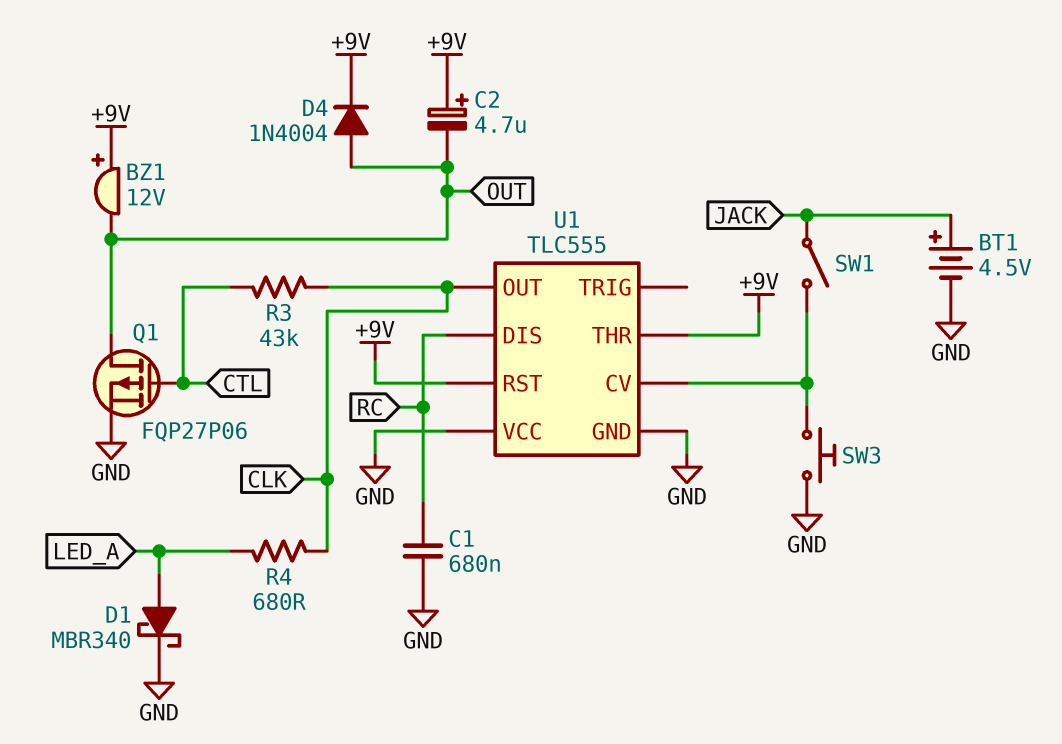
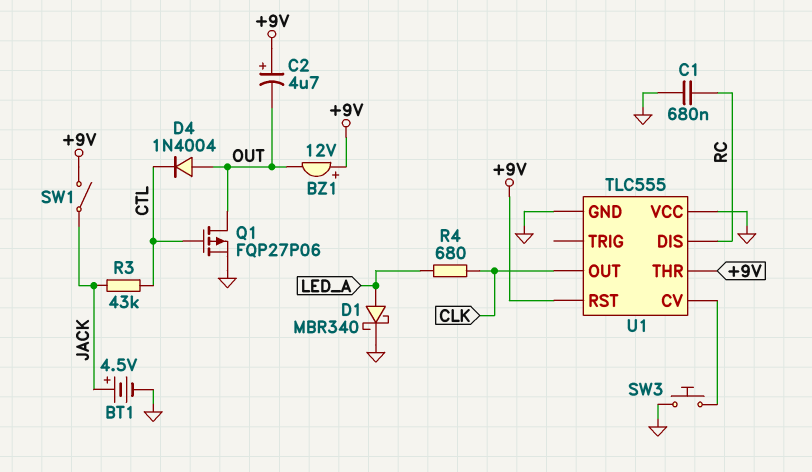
D4: diode 1N4004 (A OUT, K +9V) -> diode 1N4004 (A OUT, K CTL)
R3: 43k (CLK, CTL) -> 43k (CTL, JACK)
SW1: switch (JACK, U1/CV) -> switch (+9V, JACK)

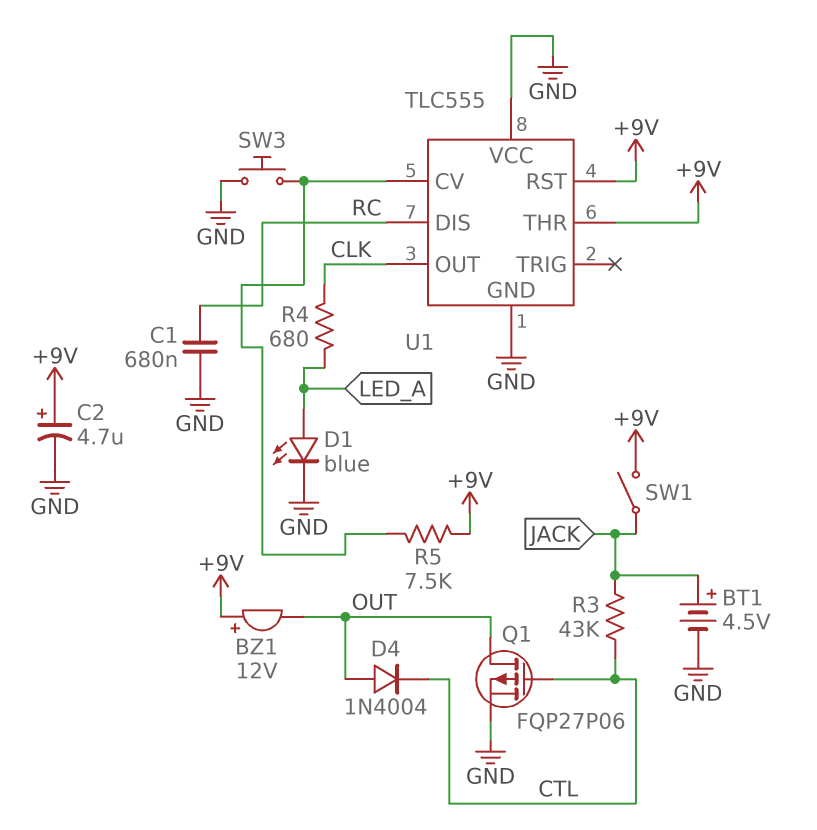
C2: 4.7uF (plus +9V, minus OUT) -> 4.7uF (plus +9V, minus GND)
D1: schottky MBR340 (A LED_A, K GND) -> LED blue (A LED_A, K GND)
R5: none -> 7.5k (+9V, U1/CV)

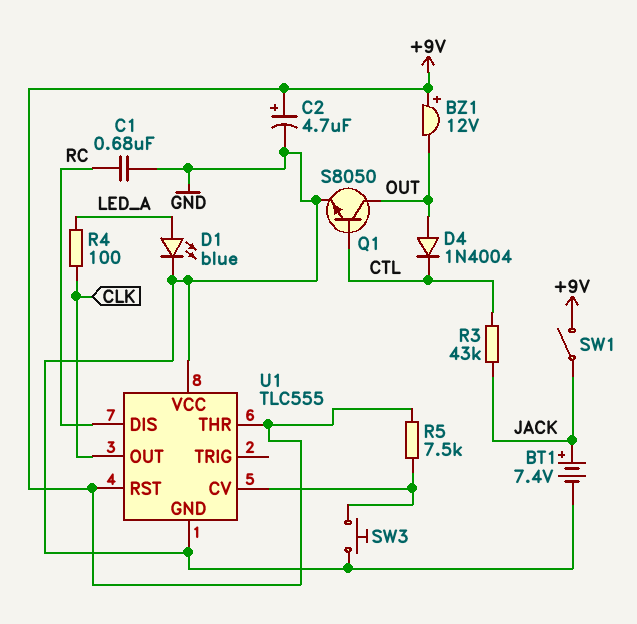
BT1: 4.5V (plus JACK, minus GND) -> 7.4V (plus JACK, minus GND)
Q1: PMOS FQP27P06 (G CTL, D OUT, S GND) -> NPN S8050 (B CTL, C OUT, E GND)
R4: 680 (CLK, LED_A) -> 100 (CLK, LED_A)

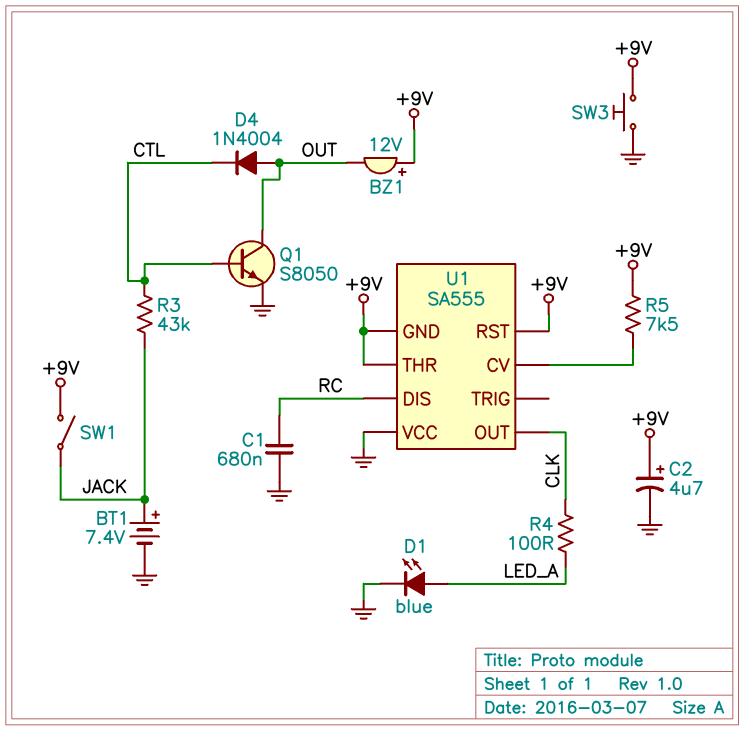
SW3: button (GND, U1/CV) -> button (+9V, GND)
U1: TLC555 -> SA555
U1 pin GND: GND -> +9V

